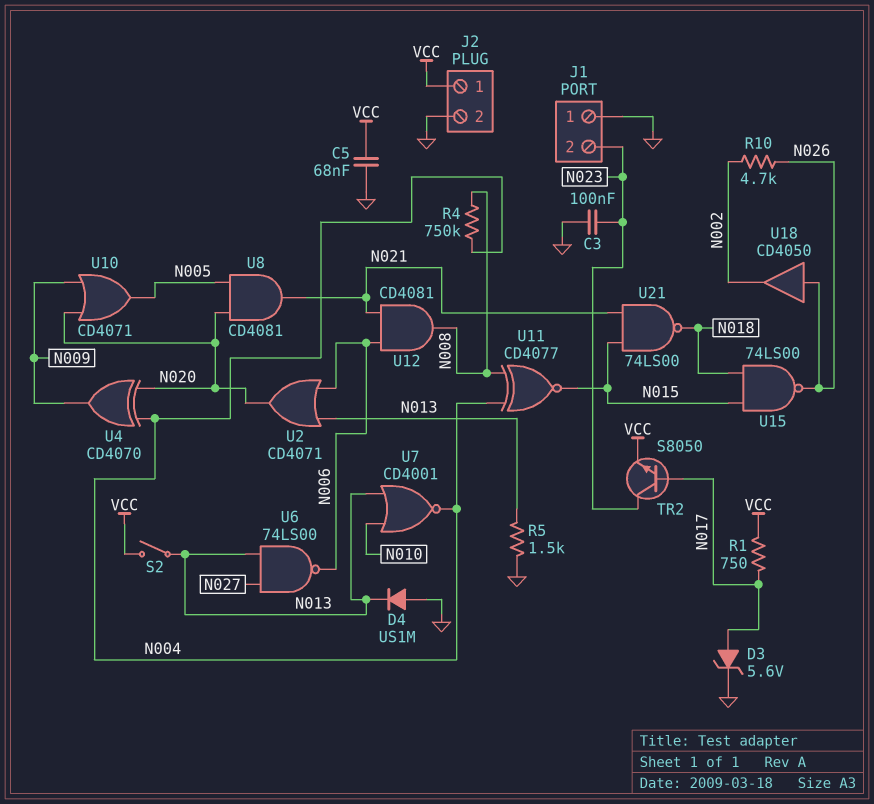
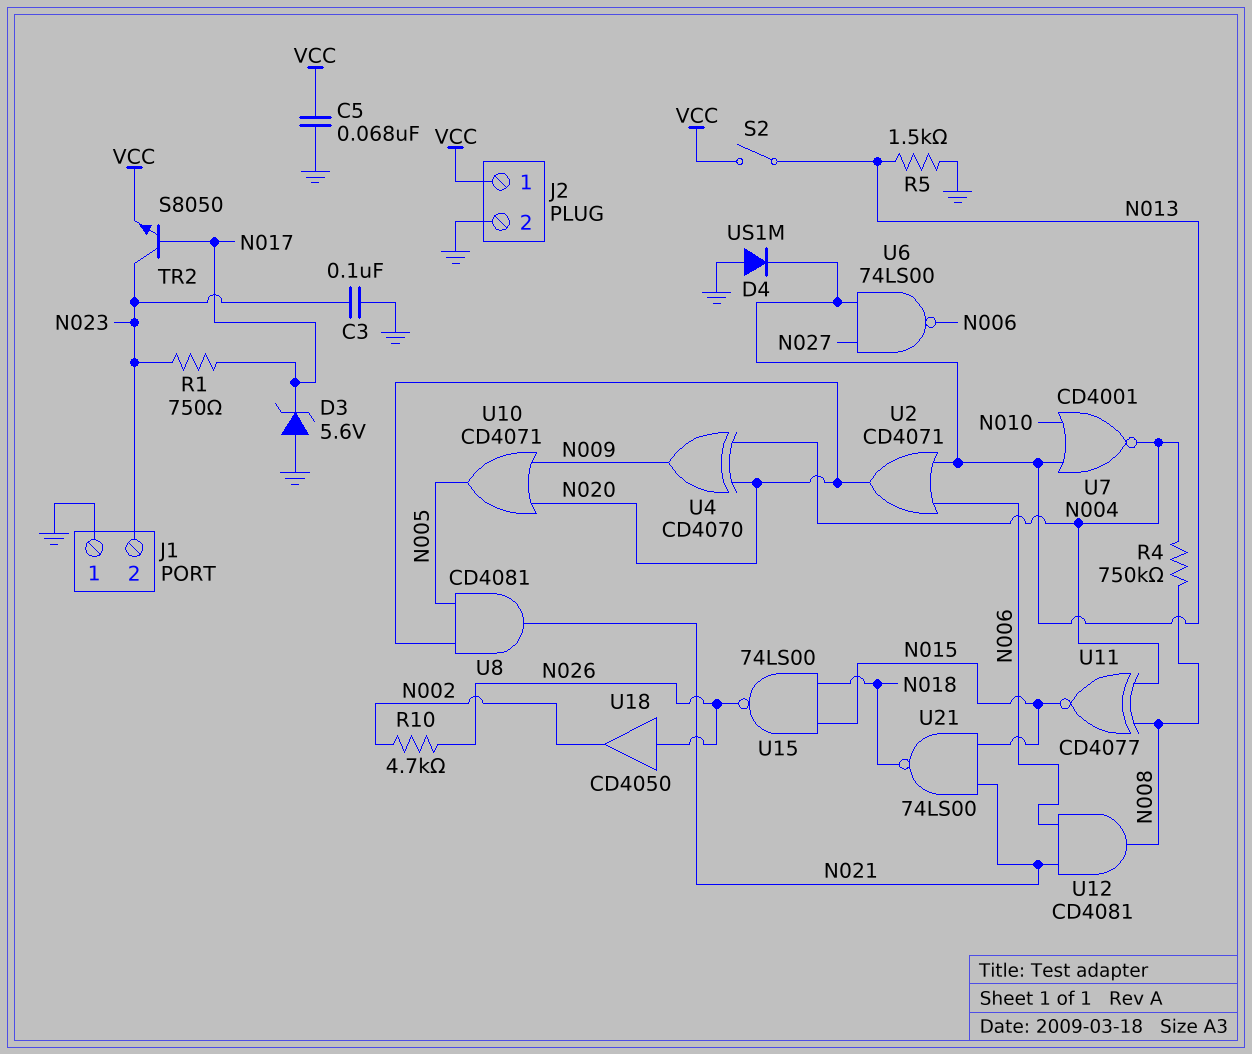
D3: zener 5.6V (A N017, K GND) -> zener 5.6V (A GND, K N017)
R1: 750 (N017, VCC) -> 750 (N017, N023)

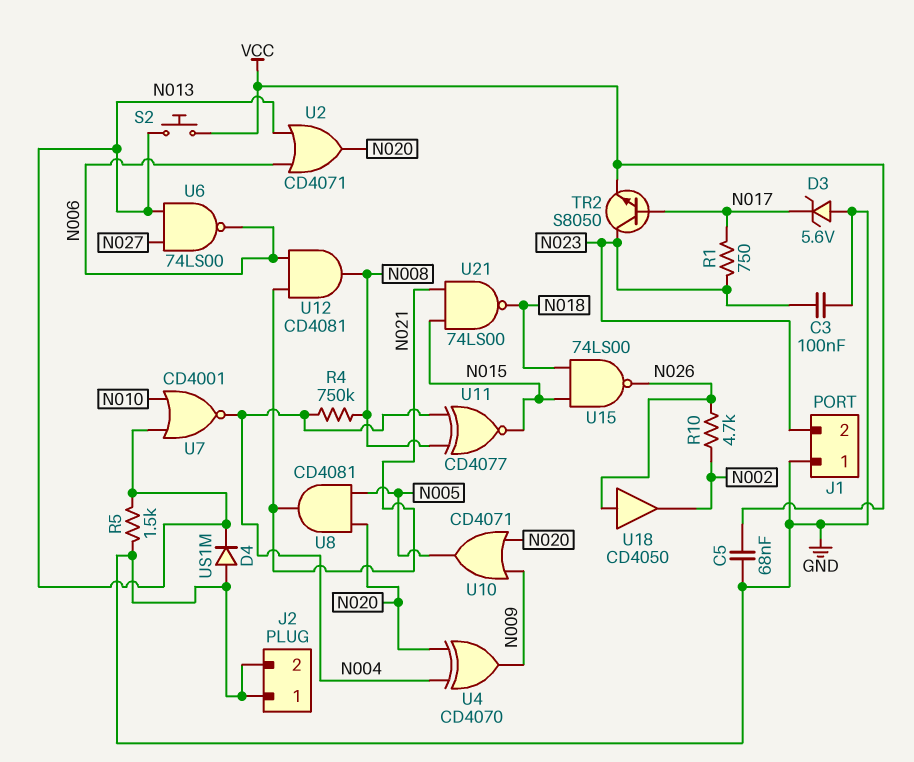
J2 pin 1: VCC -> GND
S2: switch (N013, VCC) -> button (N013, VCC)

